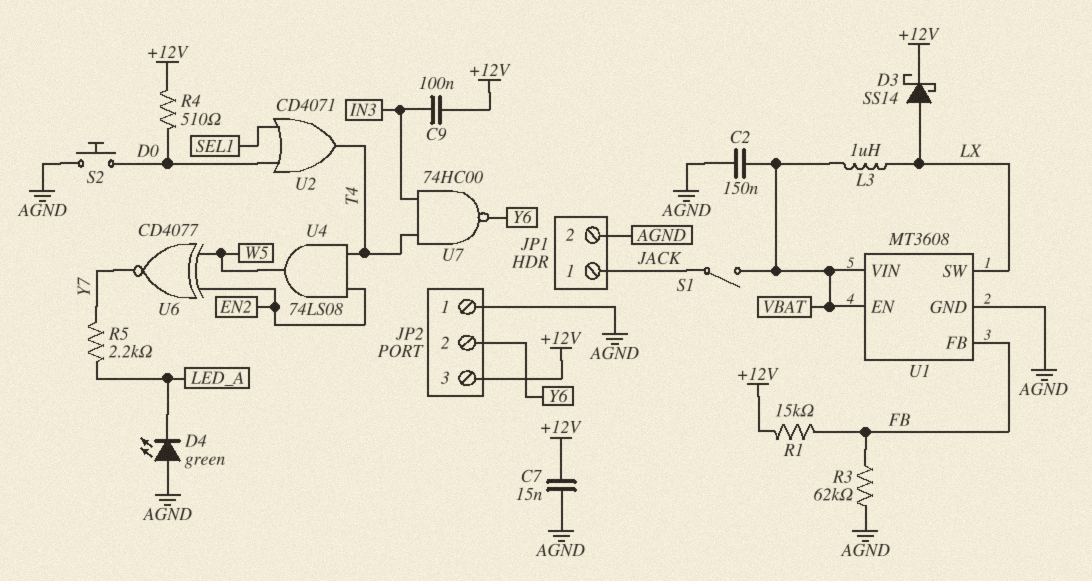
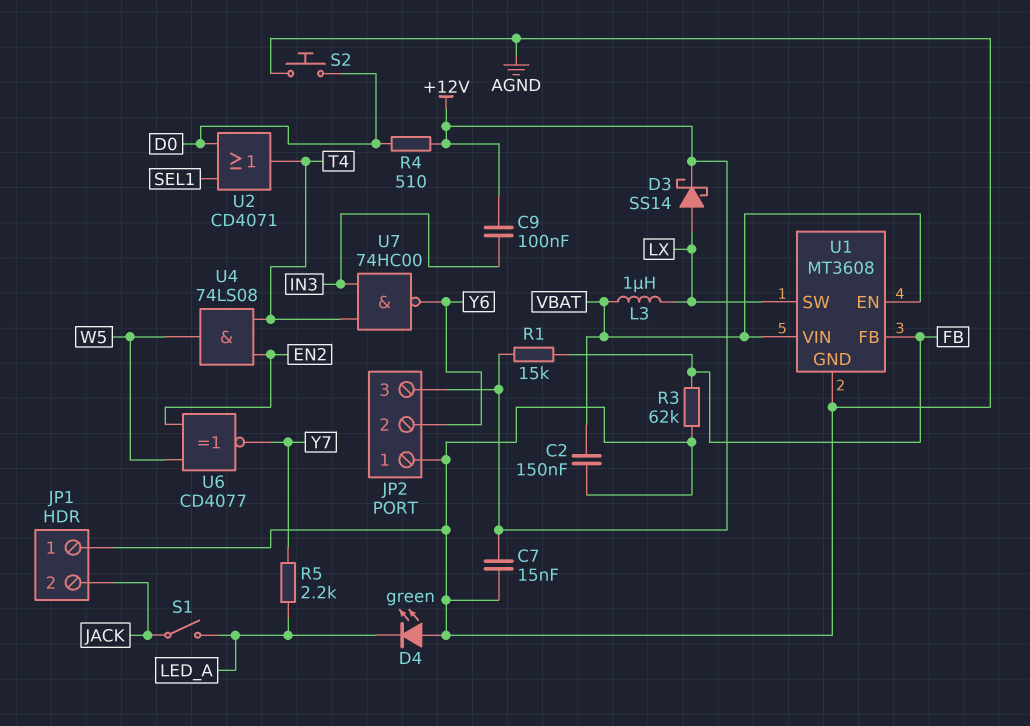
JP1 pin 1: JACK -> AGND
JP1 pin 2: AGND -> JACK
S1: switch (JACK, VBAT) -> switch (JACK, LED_A)

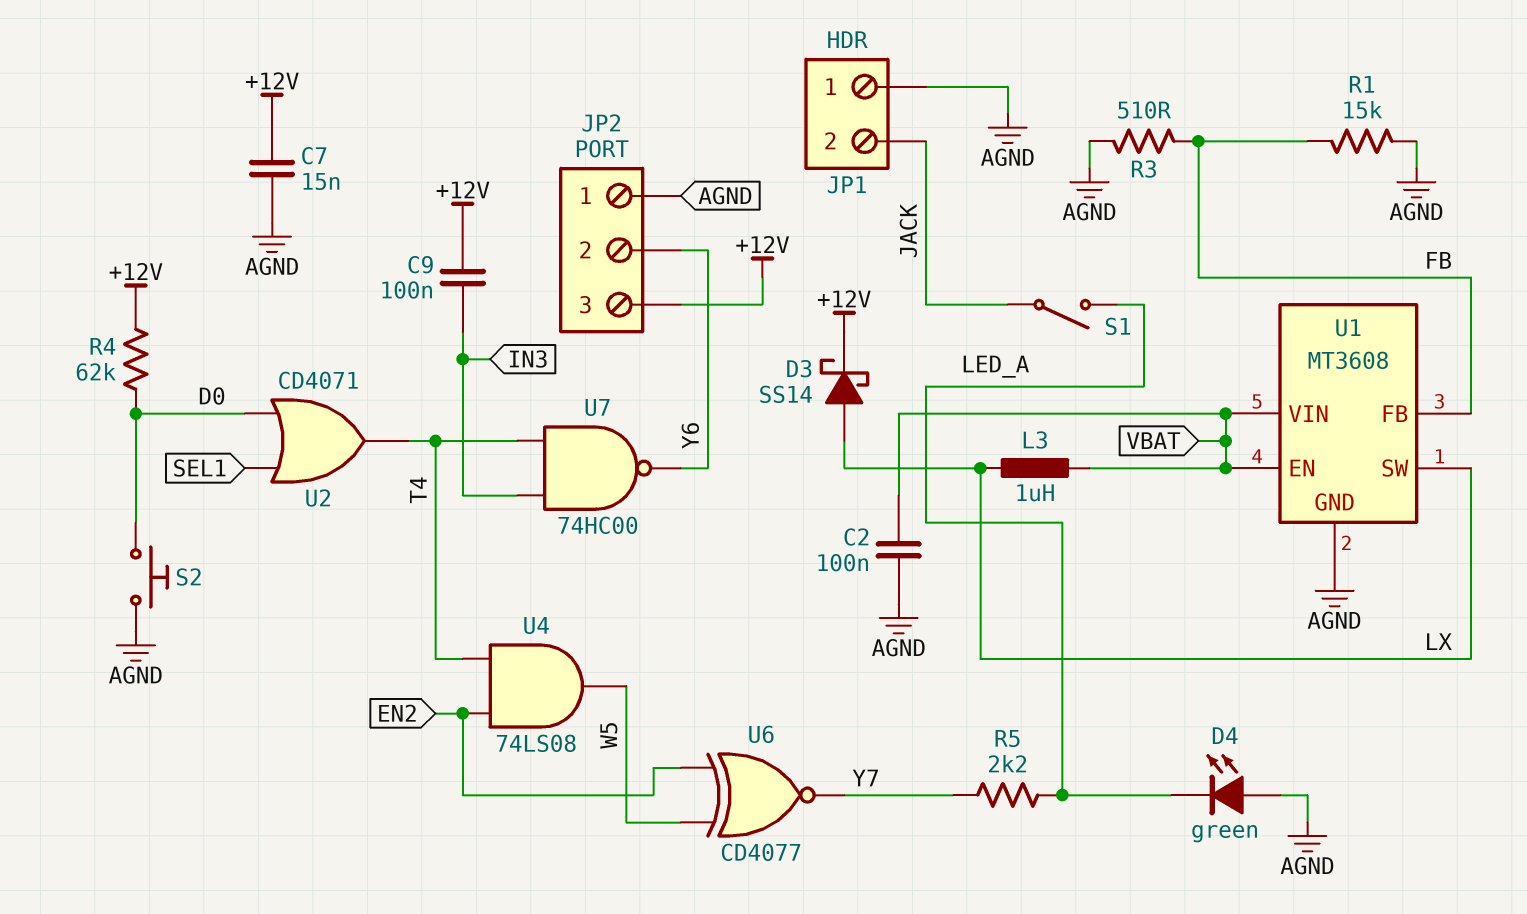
C2: 150nF (AGND, VBAT) -> 100nF (AGND, VBAT)
R1: 15k (+12V, FB) -> 15k (AGND, FB)
R3: 62k (AGND, FB) -> 510 (AGND, FB)
R4: 510 (+12V, D0) -> 62k (+12V, D0)

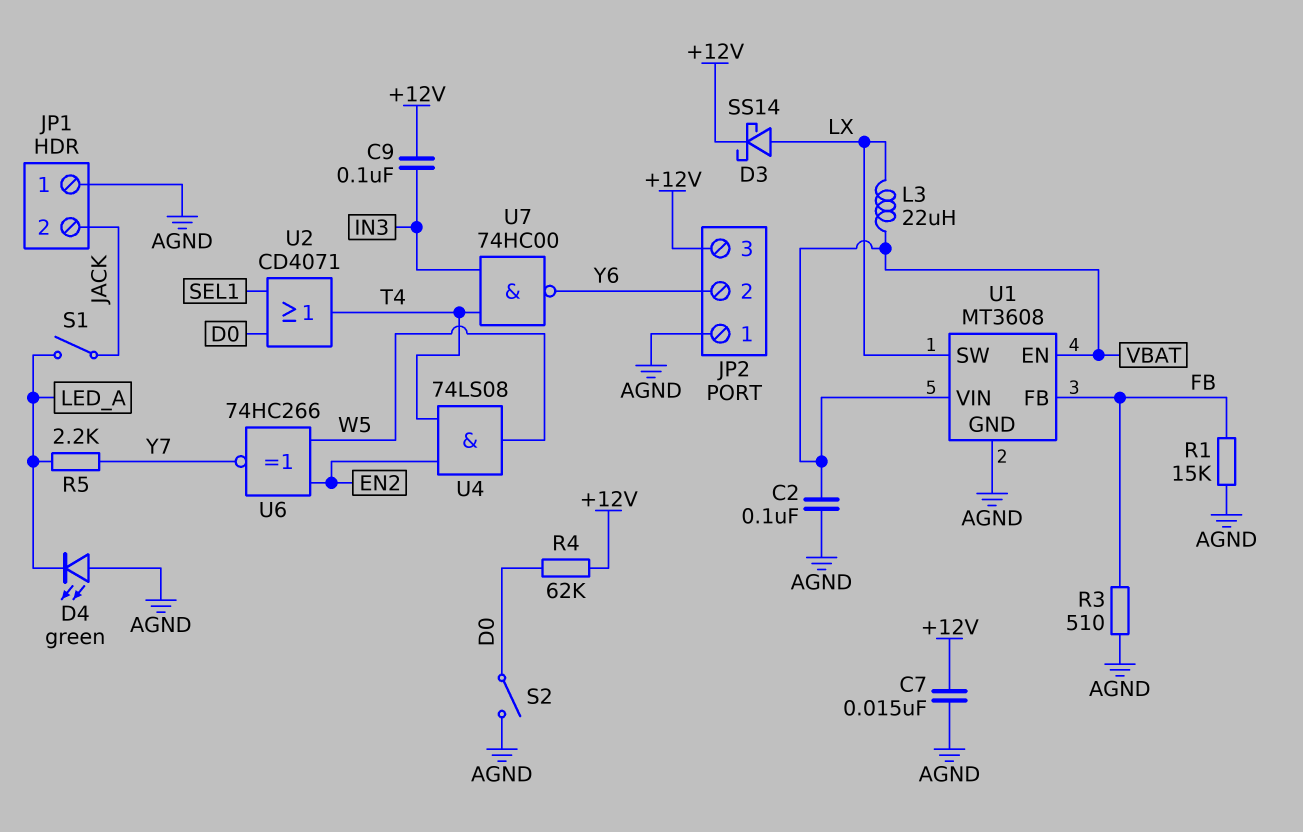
L3: 1uH (LX, VBAT) -> 22uH (LX, VBAT)
S2: button (AGND, D0) -> switch (AGND, D0)
U6: XNOR CD4077 (in EN2, in W5, out Y7) -> XNOR 74HC266 (in EN2, in W5, out Y7)

